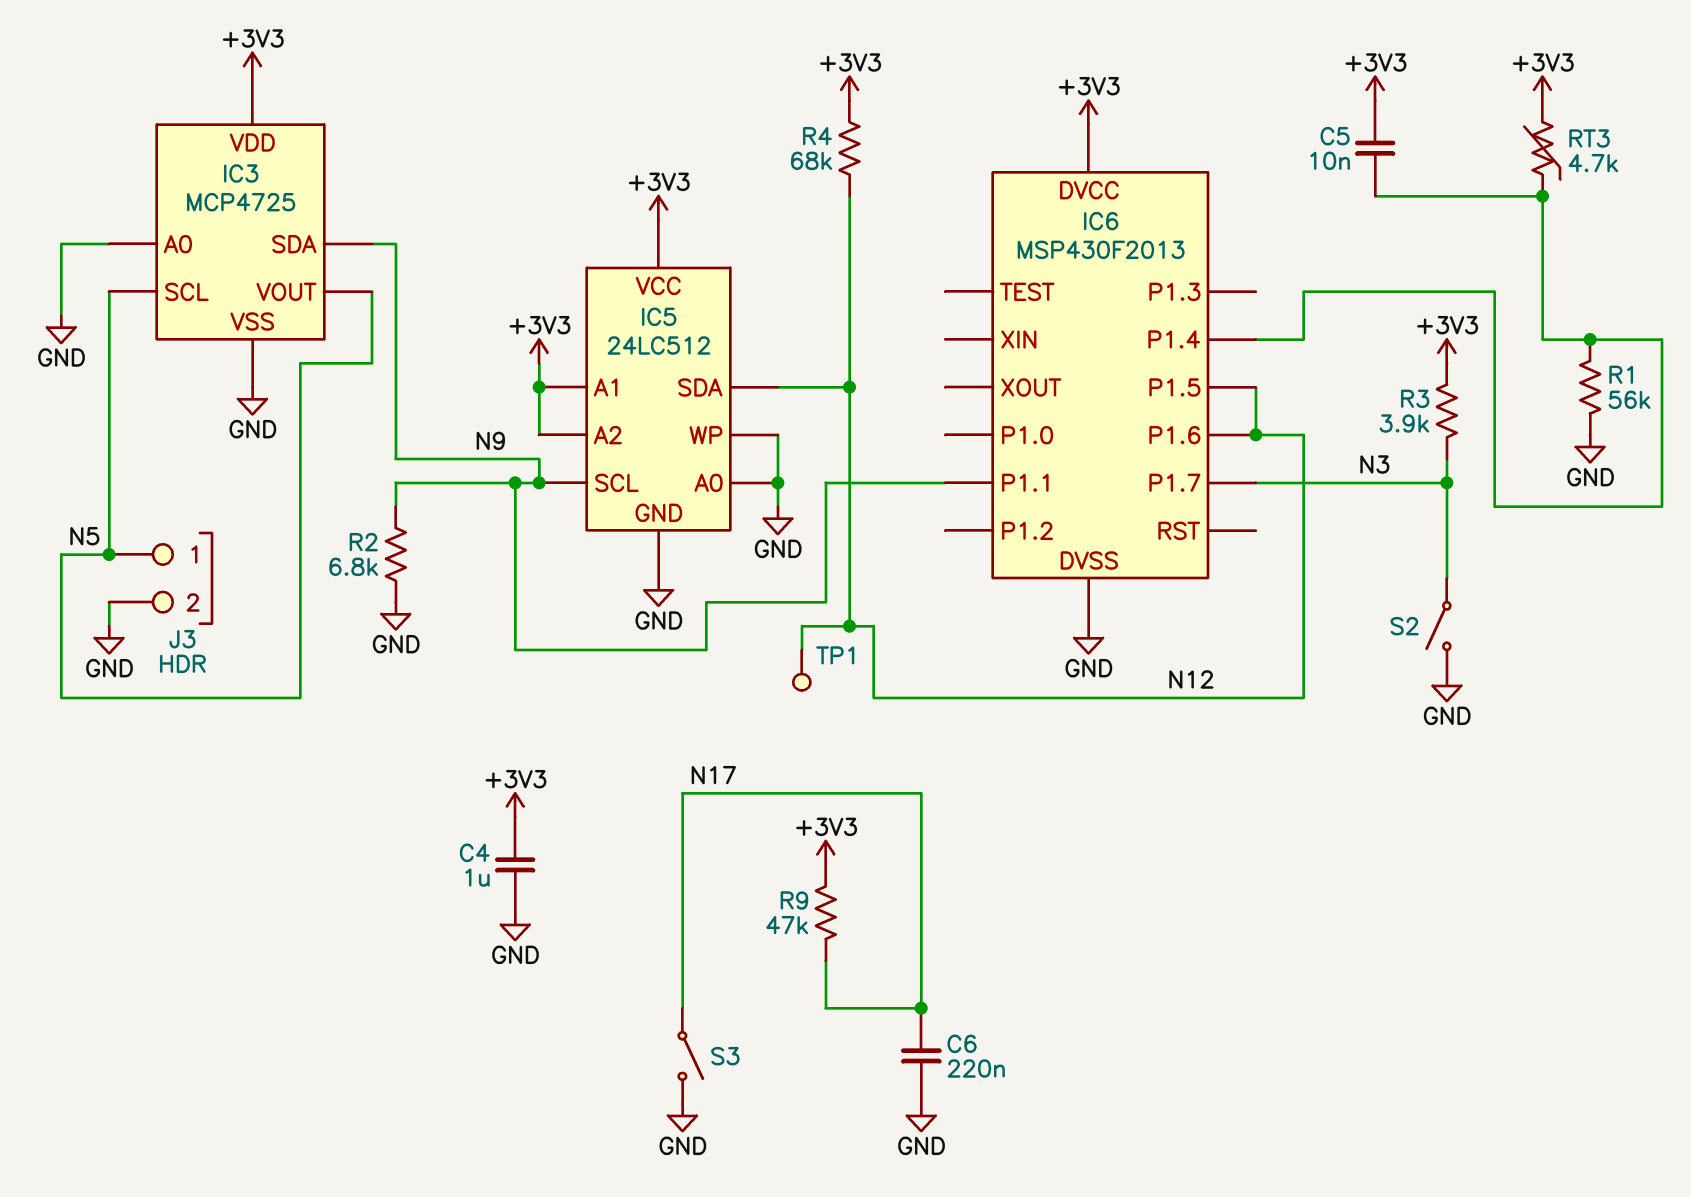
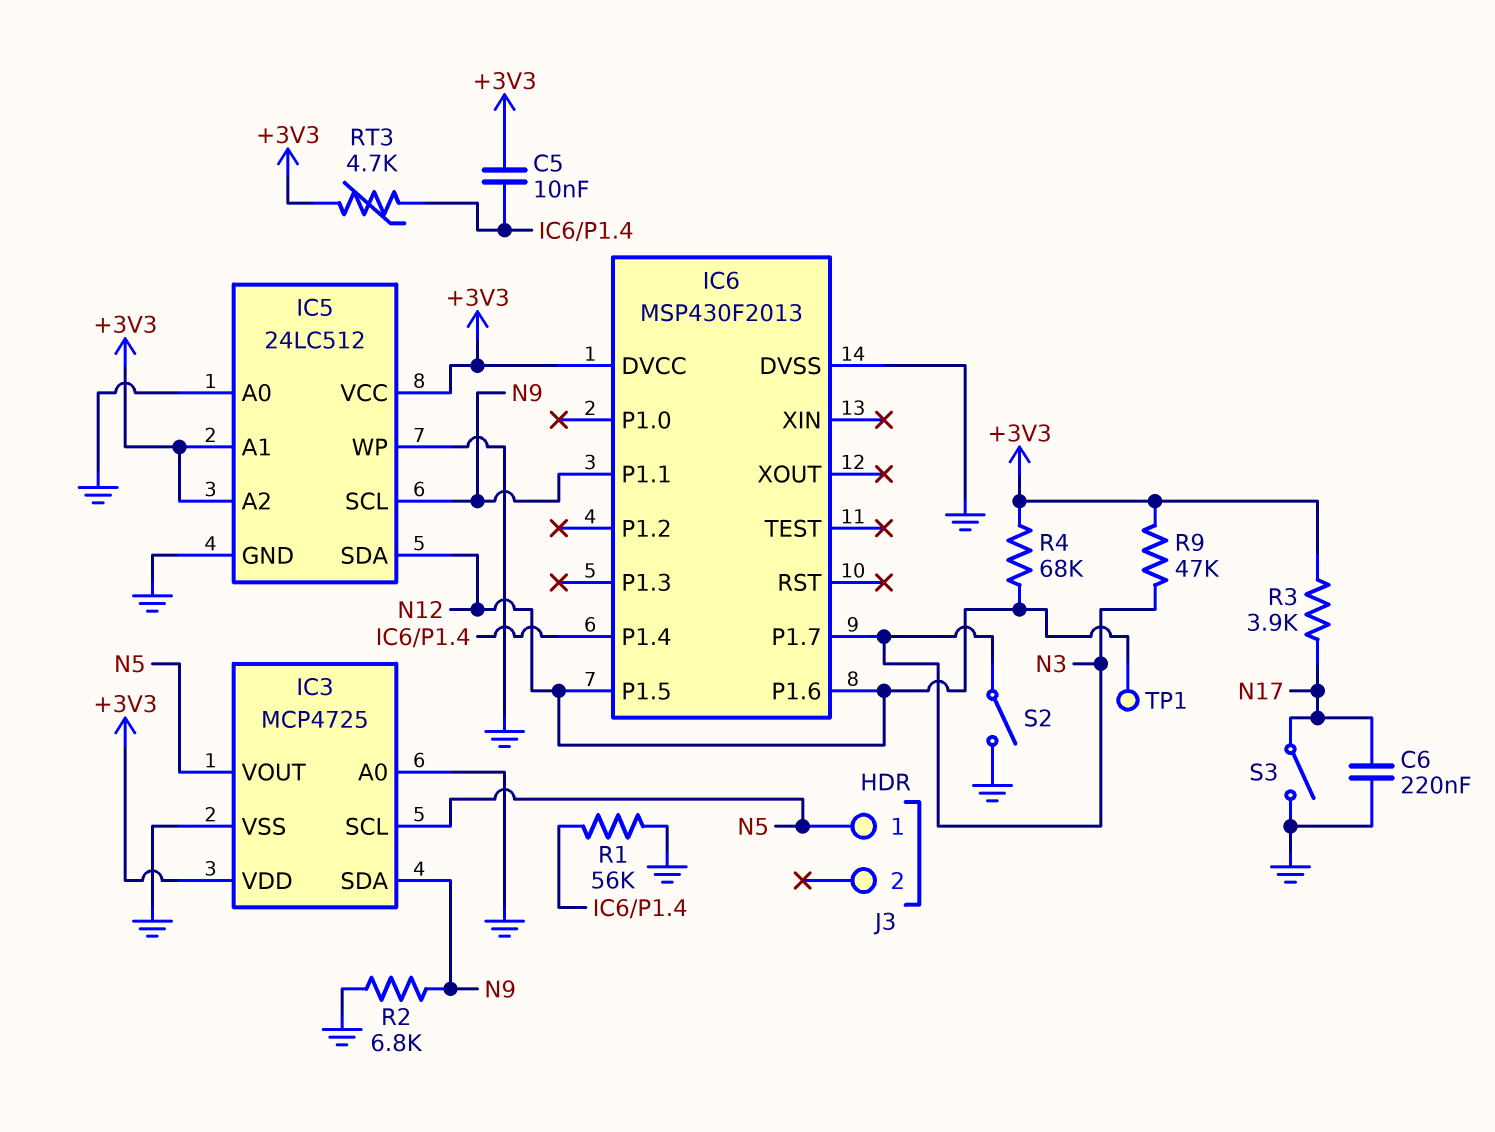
C4: 1uF (+3V3, GND) -> none
J3 pin 2: GND -> none
R3: 3.9k (+3V3, N3) -> 3.9k (+3V3, N17)
R9: 47k (+3V3, N17) -> 47k (+3V3, N3)

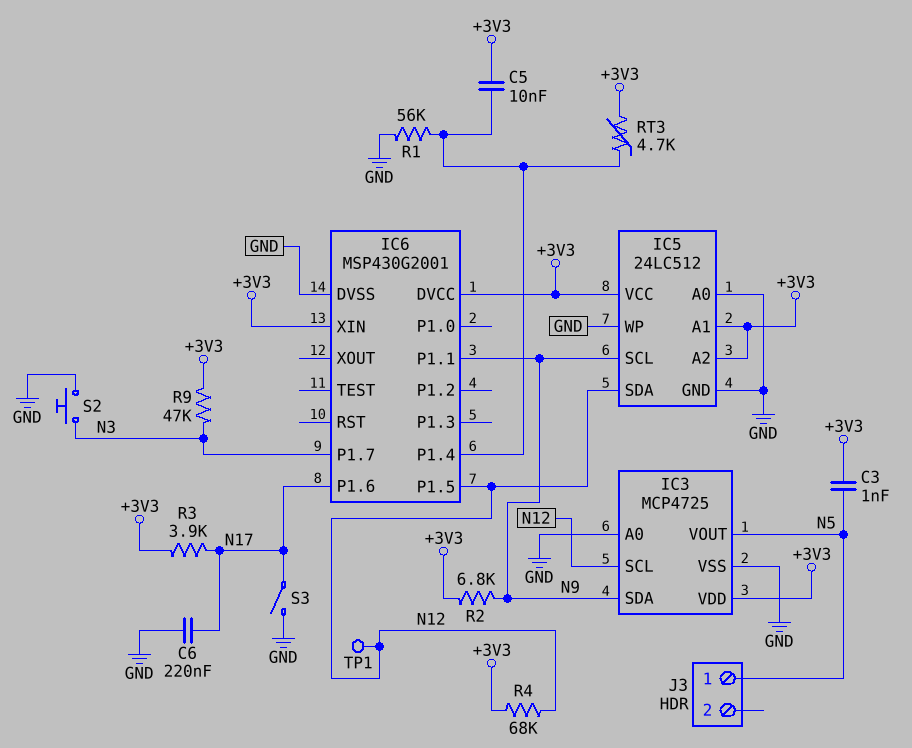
C3: none -> 1nF (+3V3, N5)
IC3 pin SCL: N5 -> N12
IC6: MSP430F2013 -> MSP430G2001
IC6 pin P1.6: N12 -> N17
IC6 pin XIN: none -> +3V3
R2: 6.8k (GND, N9) -> 6.8k (+3V3, N9)
S2: switch (GND, N3) -> button (GND, N3)

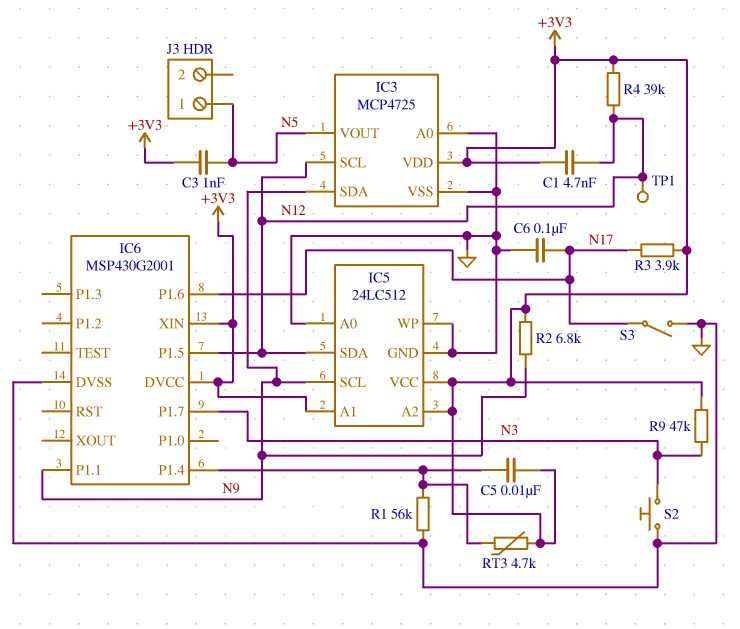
C1: none -> 4.7nF (+3V3, N12)
C6: 220nF (GND, N17) -> 100nF (GND, N17)
R4: 68k (+3V3, N12) -> 39k (+3V3, N12)

